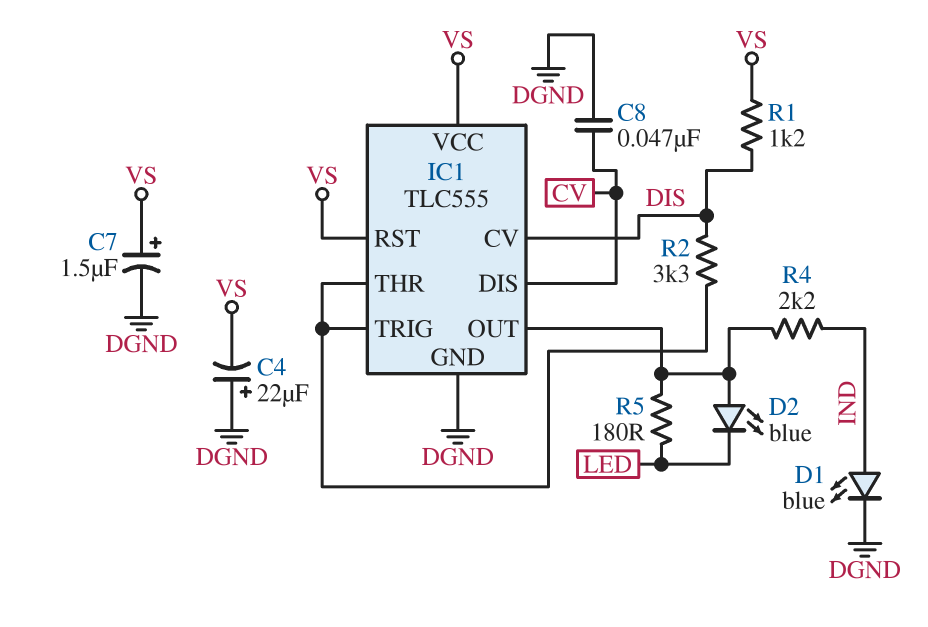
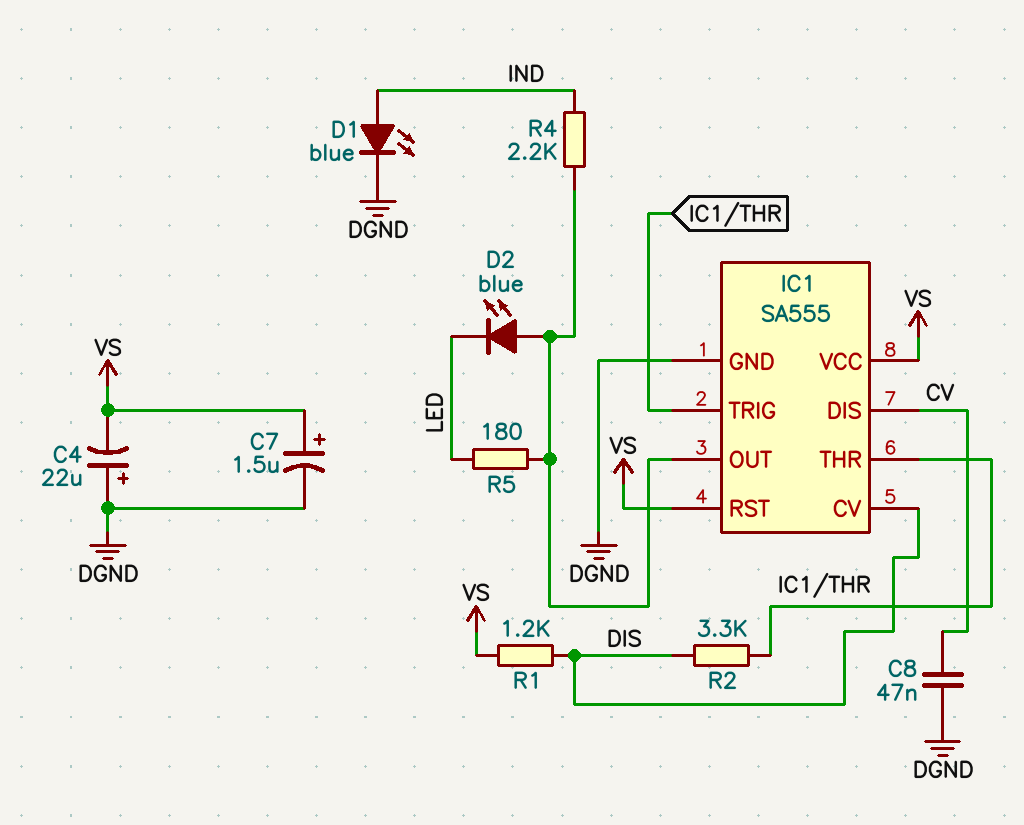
IC1: TLC555 -> SA555

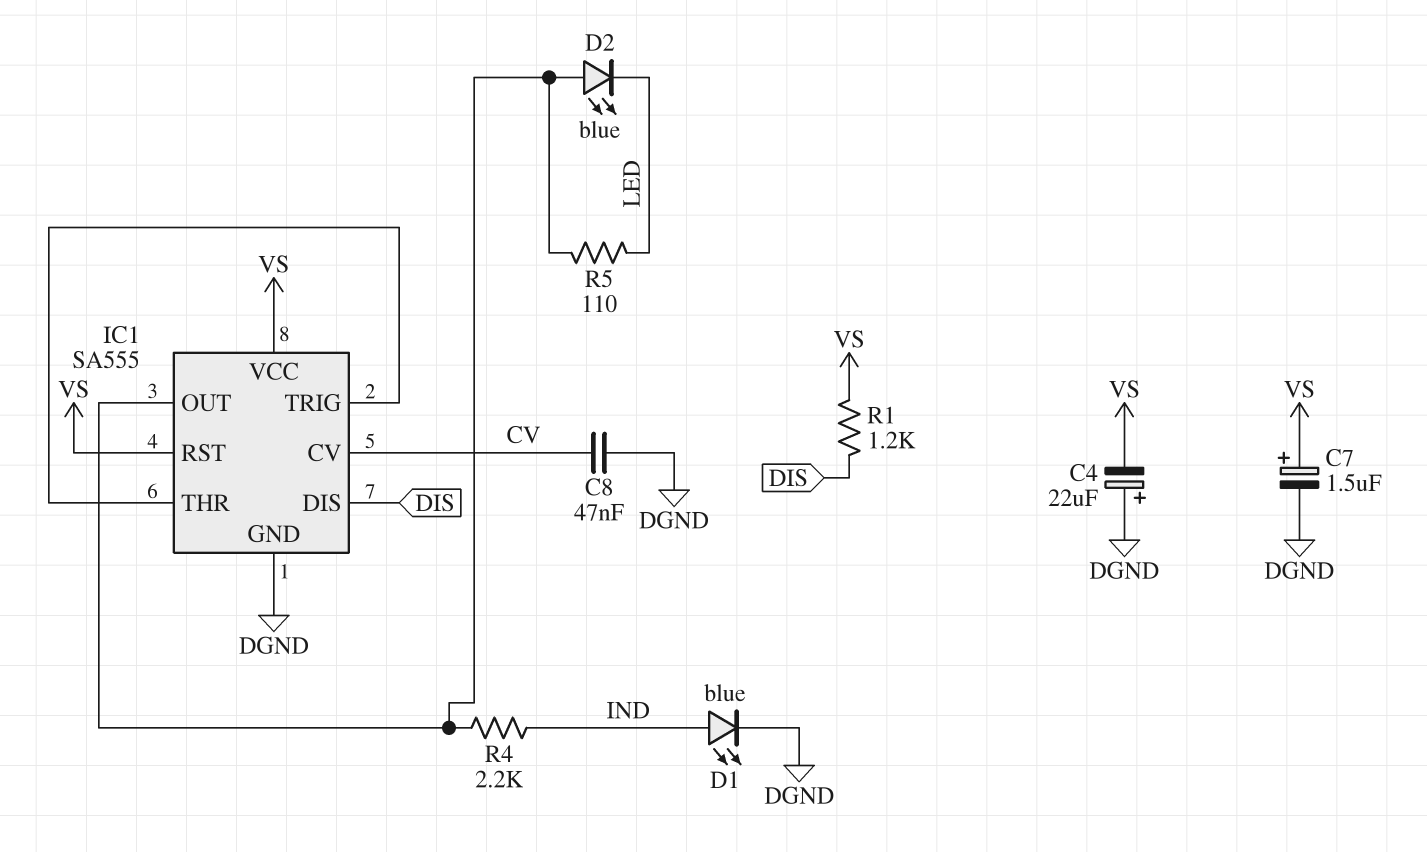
IC1 pin CV: DIS -> CV
IC1 pin DIS: CV -> DIS
R2: 3.3k (DIS, IC1/THR) -> none
R5: 180 (IC1/OUT, LED) -> 110 (IC1/OUT, LED)

